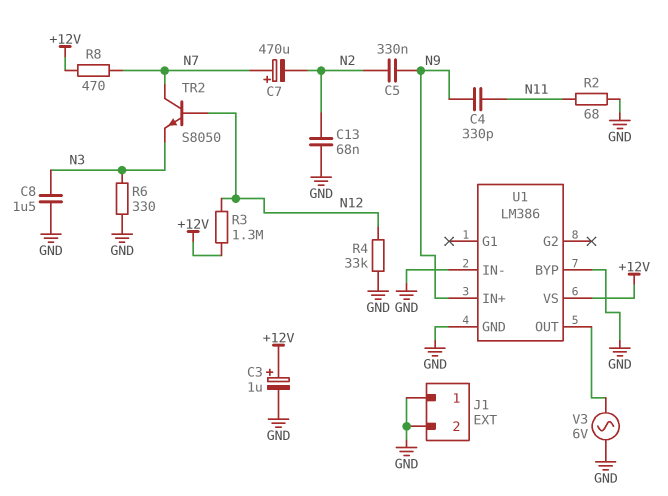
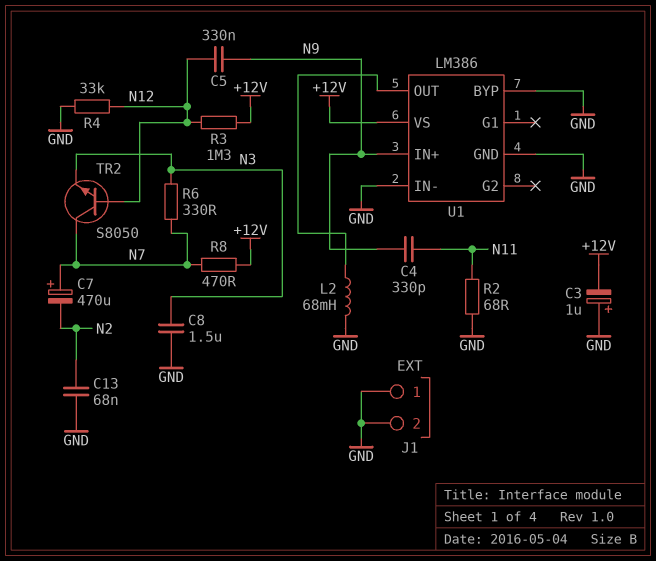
C3: 1uF (plus +12V, minus GND) -> 1uF (plus GND, minus +12V)
C5: 330nF (N2, N9) -> 330nF (N9, N12)
L2: none -> 68mH (GND, U1/OUT)
R6: 330 (GND, N3) -> 330 (N3, N7)
V3: AC 6V (GND, U1/OUT) -> none

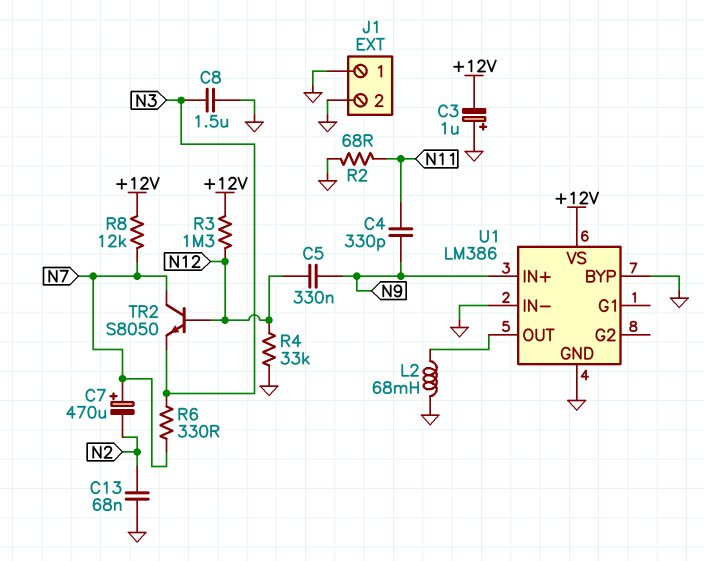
R8: 470 (+12V, N7) -> 12k (+12V, N7)

